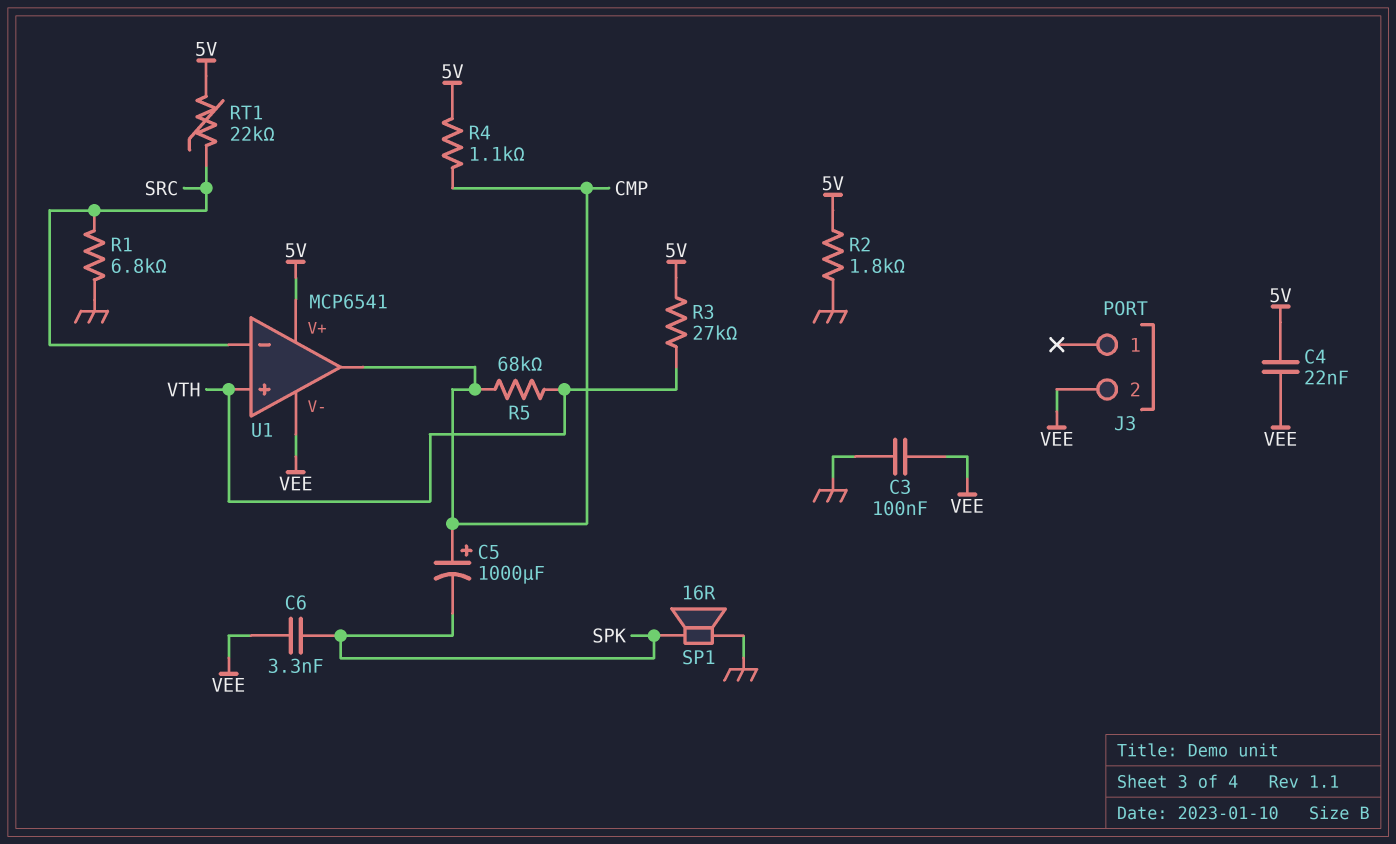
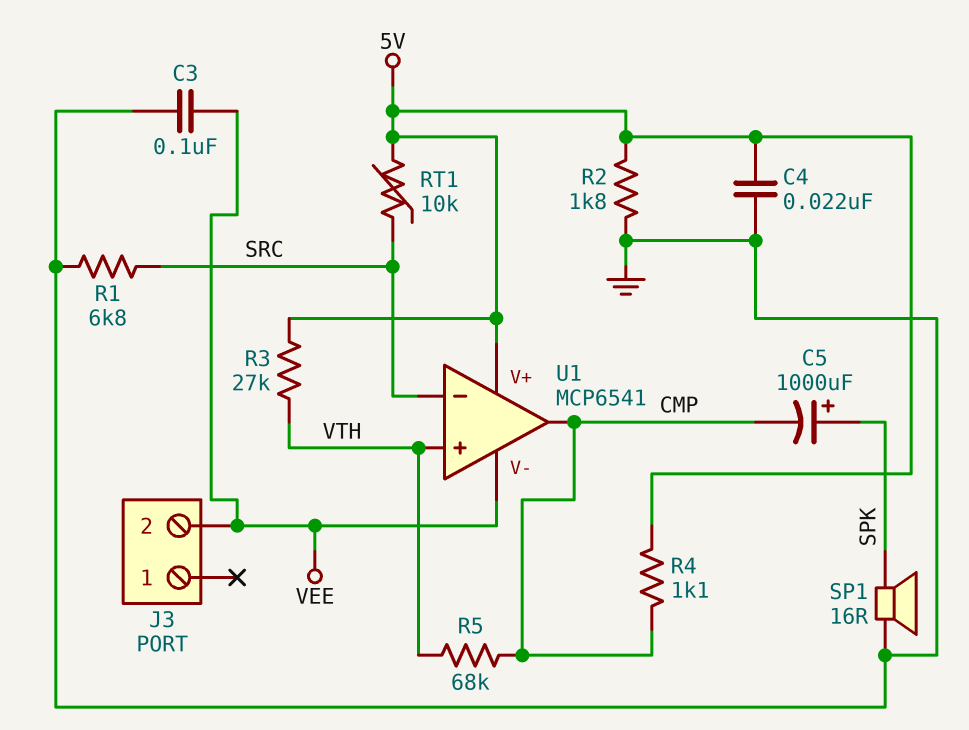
C4: 22nF (5V, VEE) -> 22nF (5V, GND)
C5: 1000uF (plus CMP, minus SPK) -> 1000uF (plus SPK, minus CMP)
C6: 3.3nF (SPK, VEE) -> none
RT1: 22k (5V, SRC) -> 10k (5V, SRC)

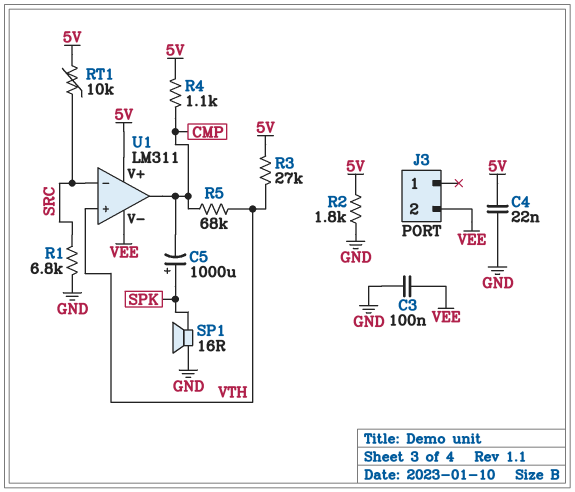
U1: MCP6541 -> LM311

